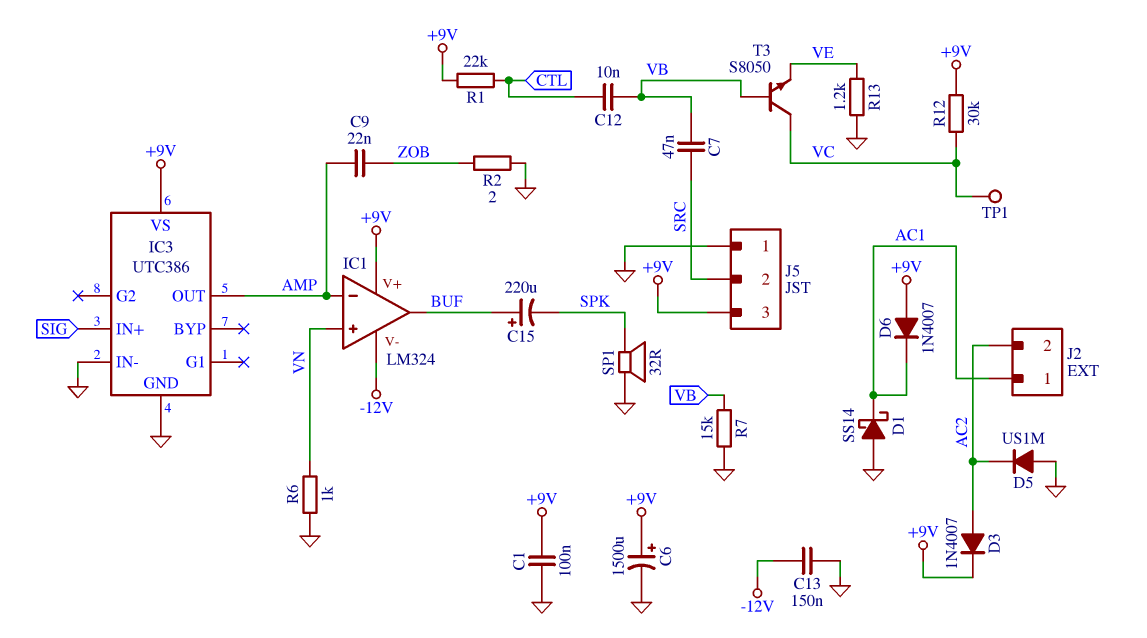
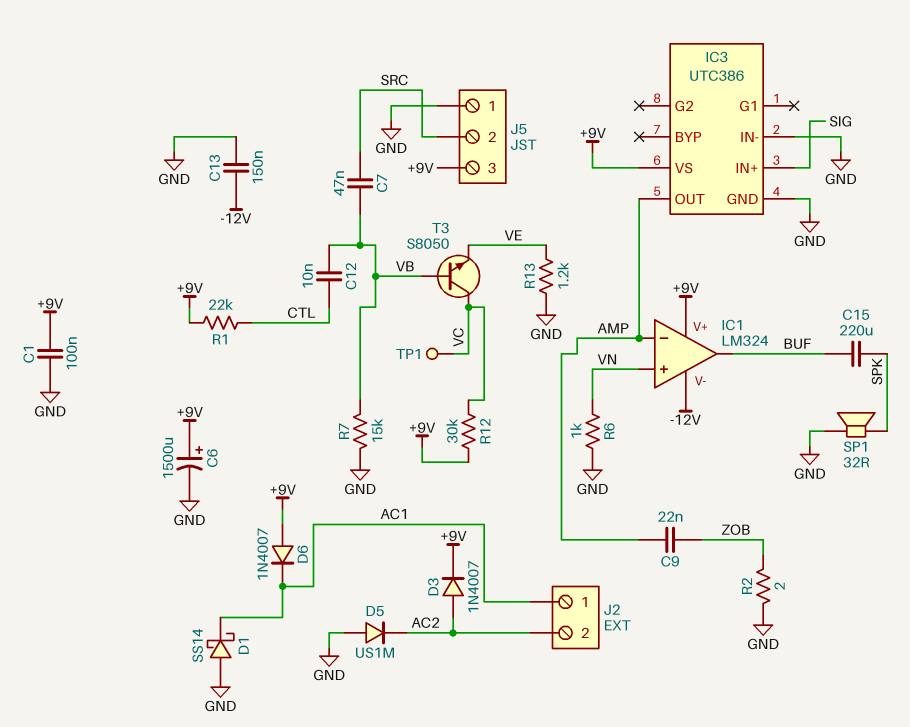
C15: 220uF (plus BUF, minus SPK) -> 220uF (BUF, SPK)

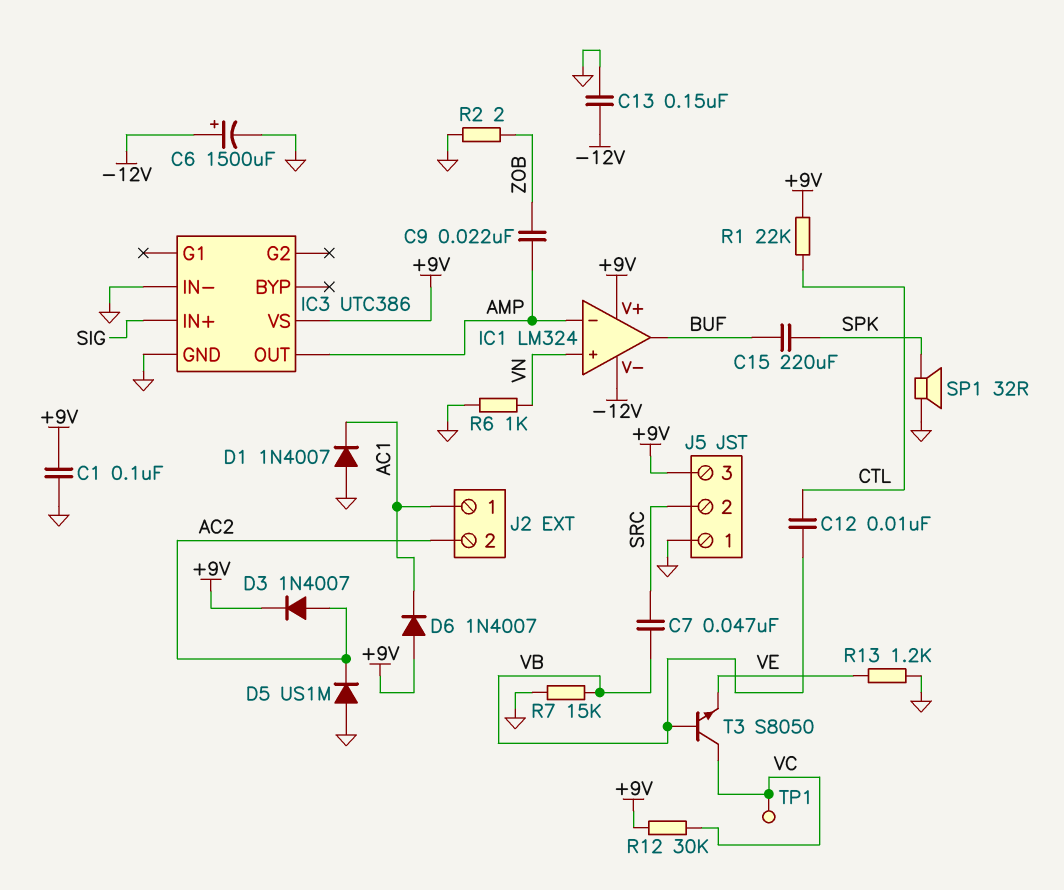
C6: 1500uF (plus +9V, minus GND) -> 1500uF (plus -12V, minus GND)
D1: schottky SS14 (A GND, K AC1) -> diode 1N4007 (A GND, K AC1)

